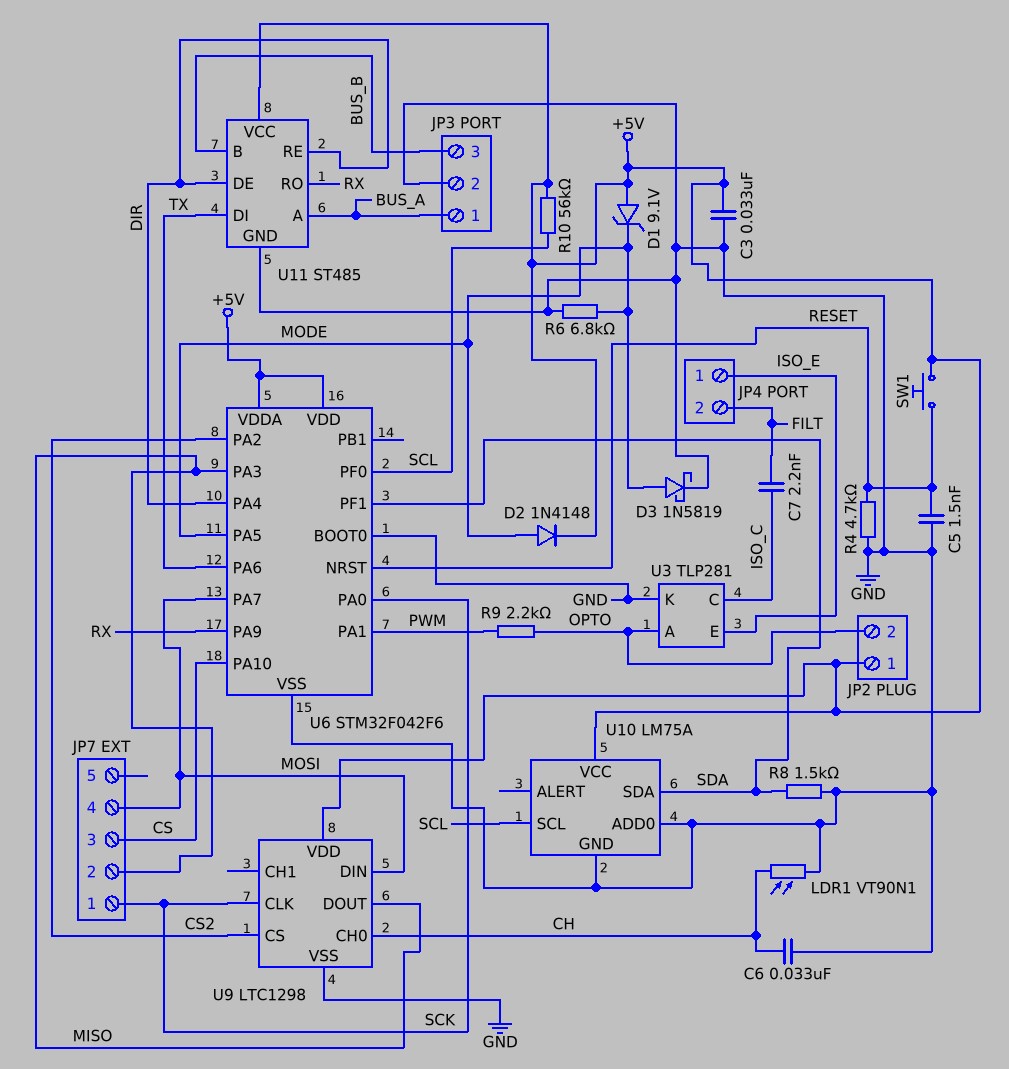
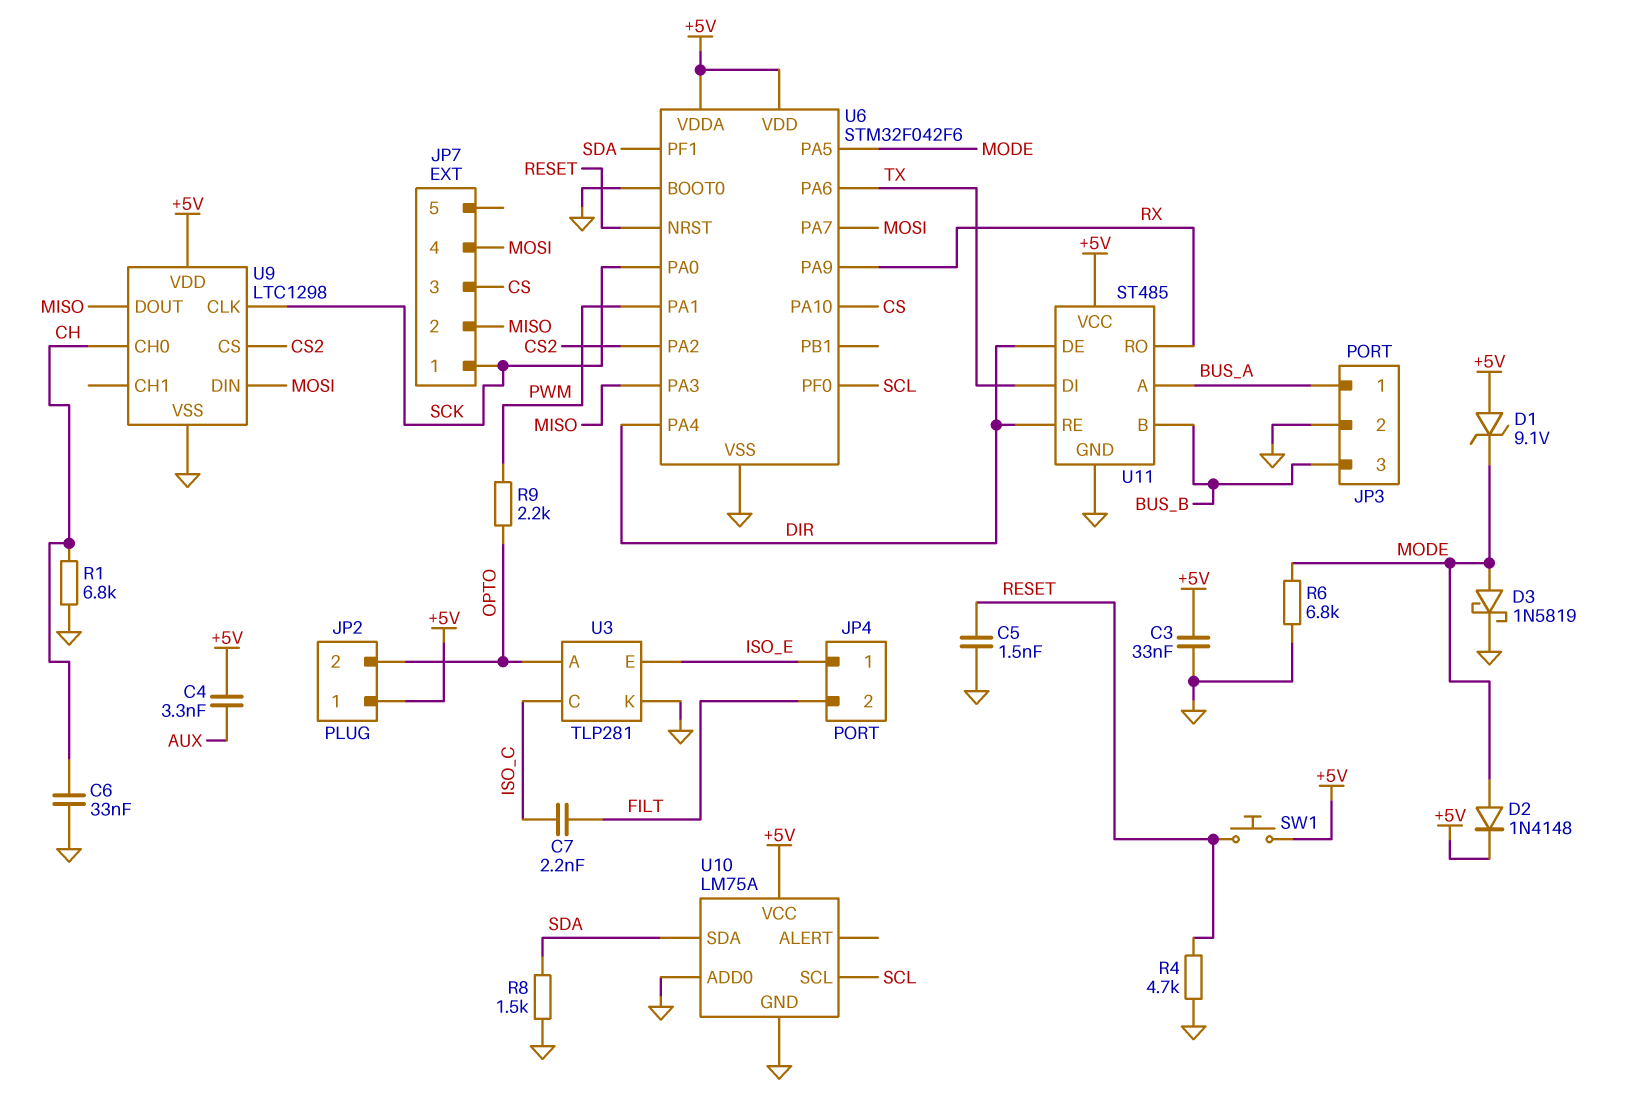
C4: none -> 3.3nF (+5V, AUX)
LDR1: VT90N1 (CH, GND) -> none
R1: none -> 6.8k (CH, GND)
R10: 56k (+5V, SCL) -> none

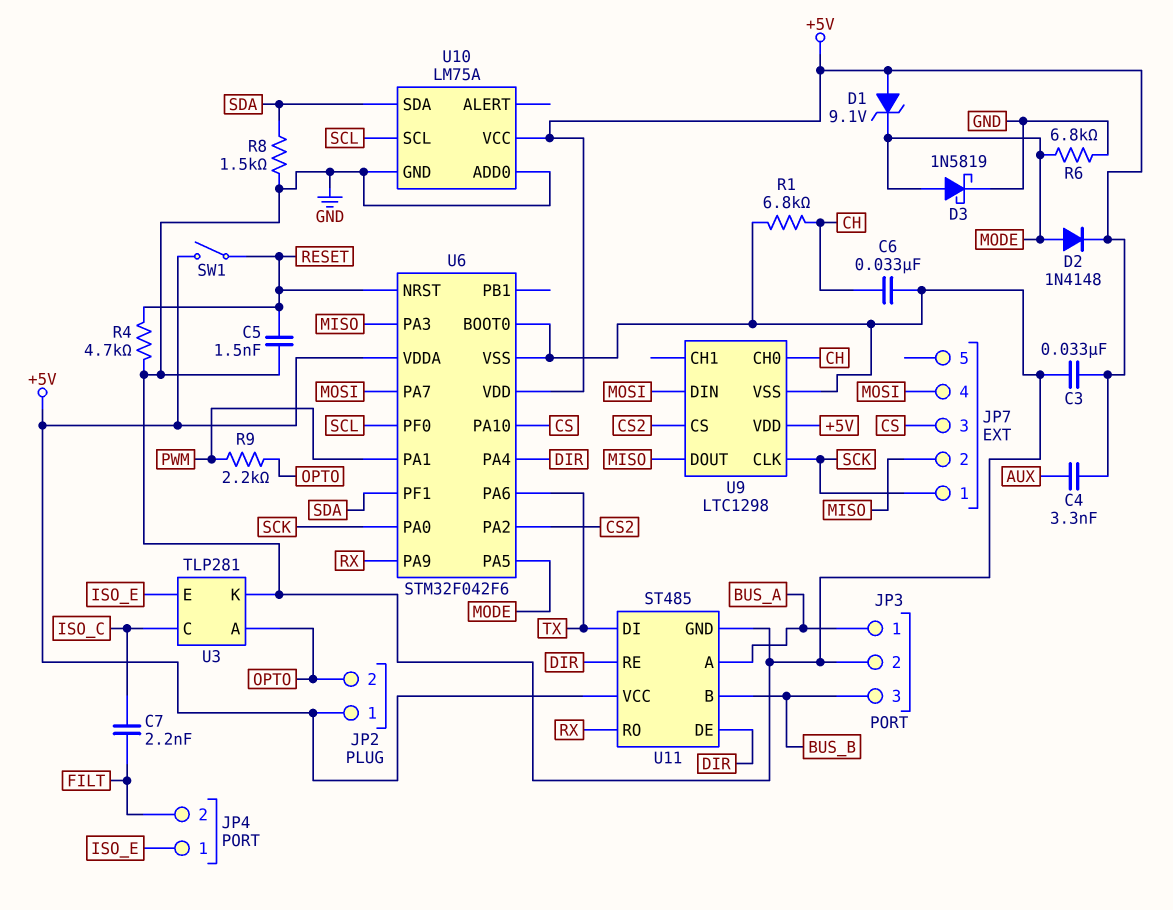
SW1: button (+5V, RESET) -> switch (+5V, RESET)

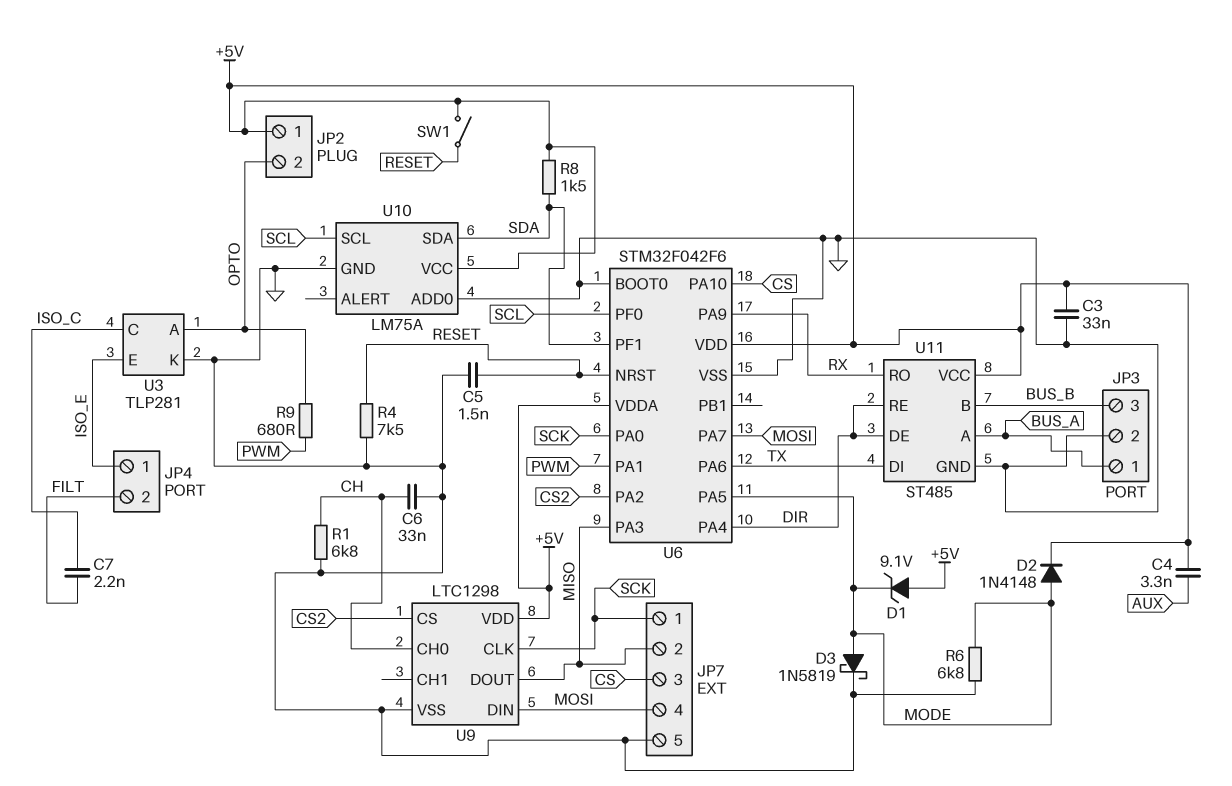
JP7 pin 5: none -> GND
R4: 4.7k (GND, RESET) -> 7.5k (GND, RESET)
R8: 1.5k (GND, SDA) -> 1.5k (+5V, SDA)
R9: 2.2k (OPTO, PWM) -> 680 (OPTO, PWM)

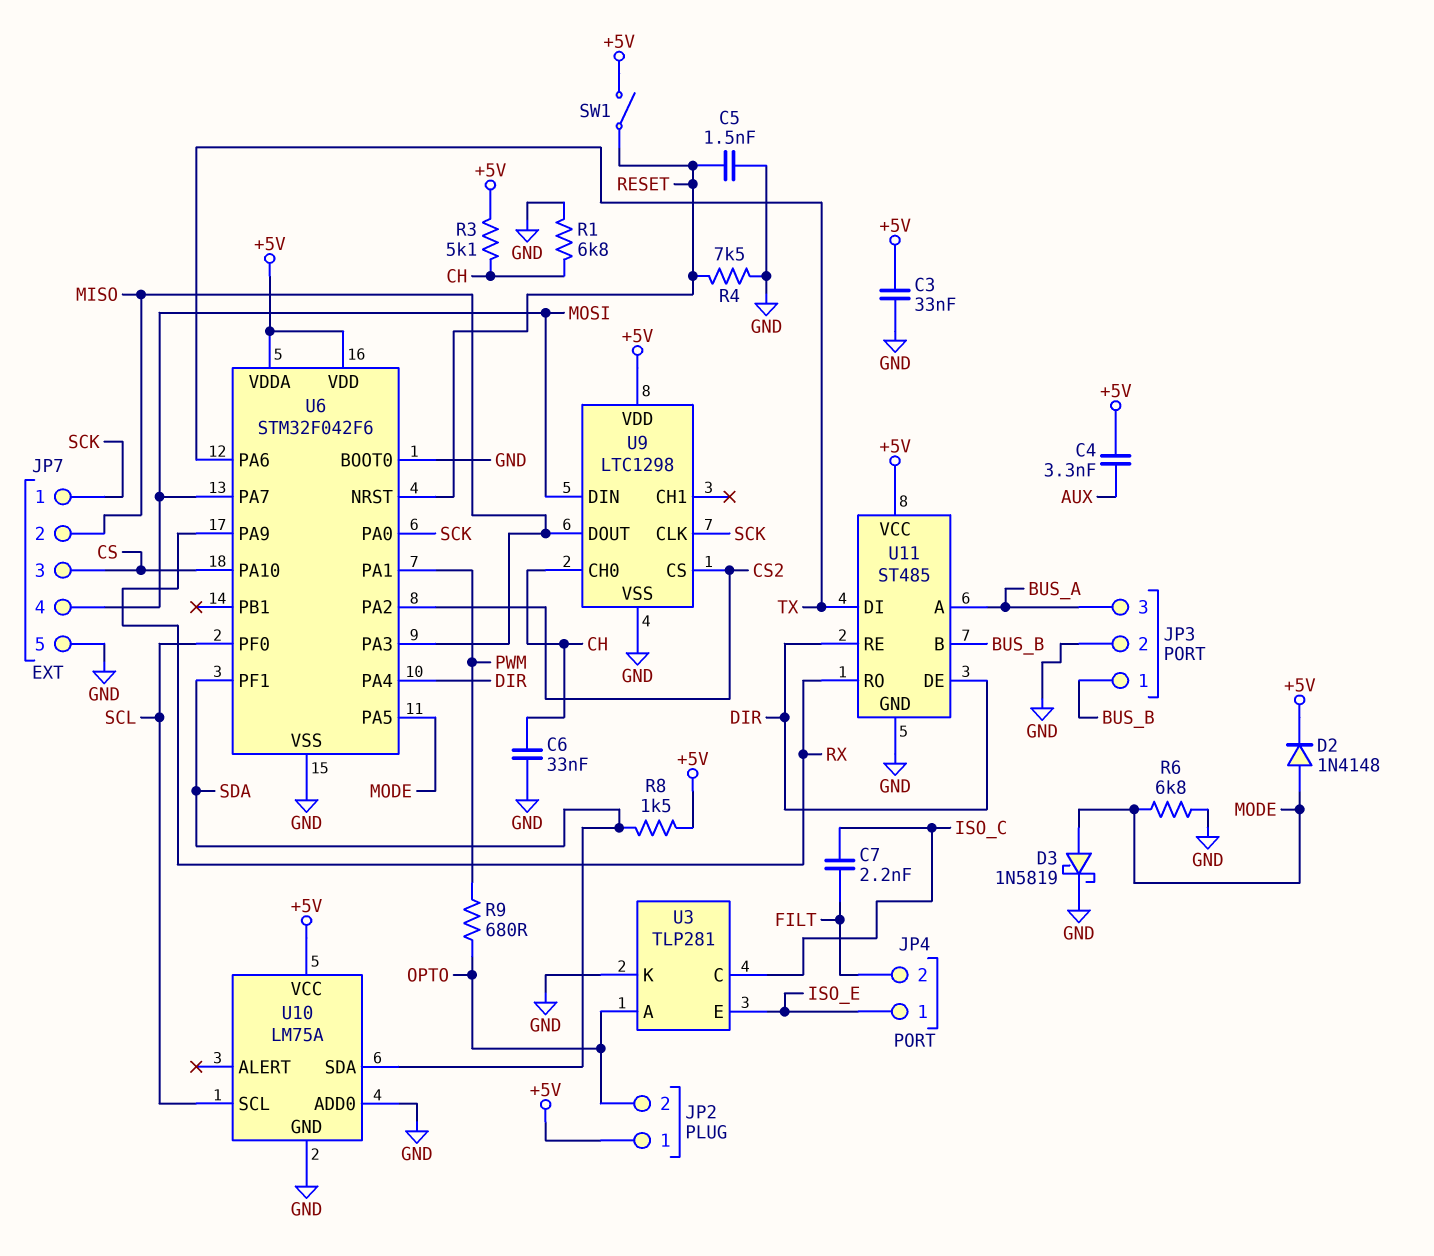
D1: zener 9.1V (A +5V, K MODE) -> none
JP3 pin 1: BUS_A -> BUS_B
JP3 pin 3: BUS_B -> BUS_A
R3: none -> 5.1k (+5V, CH)

